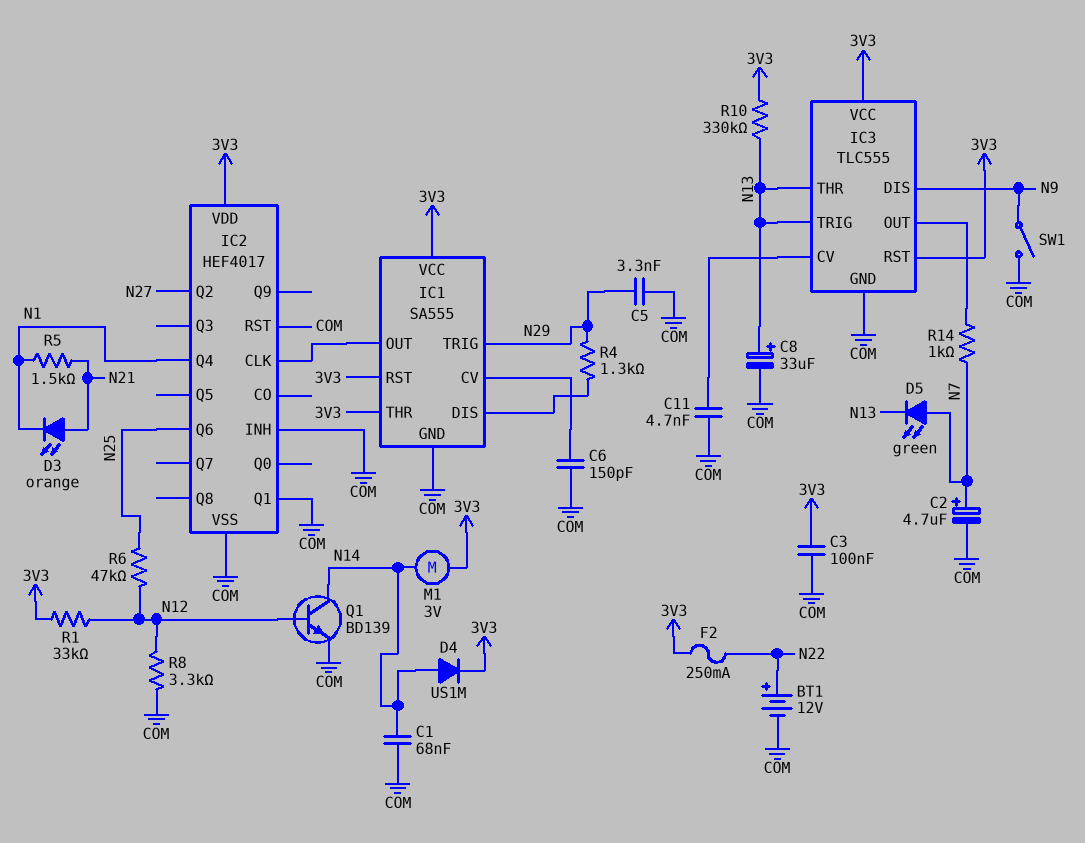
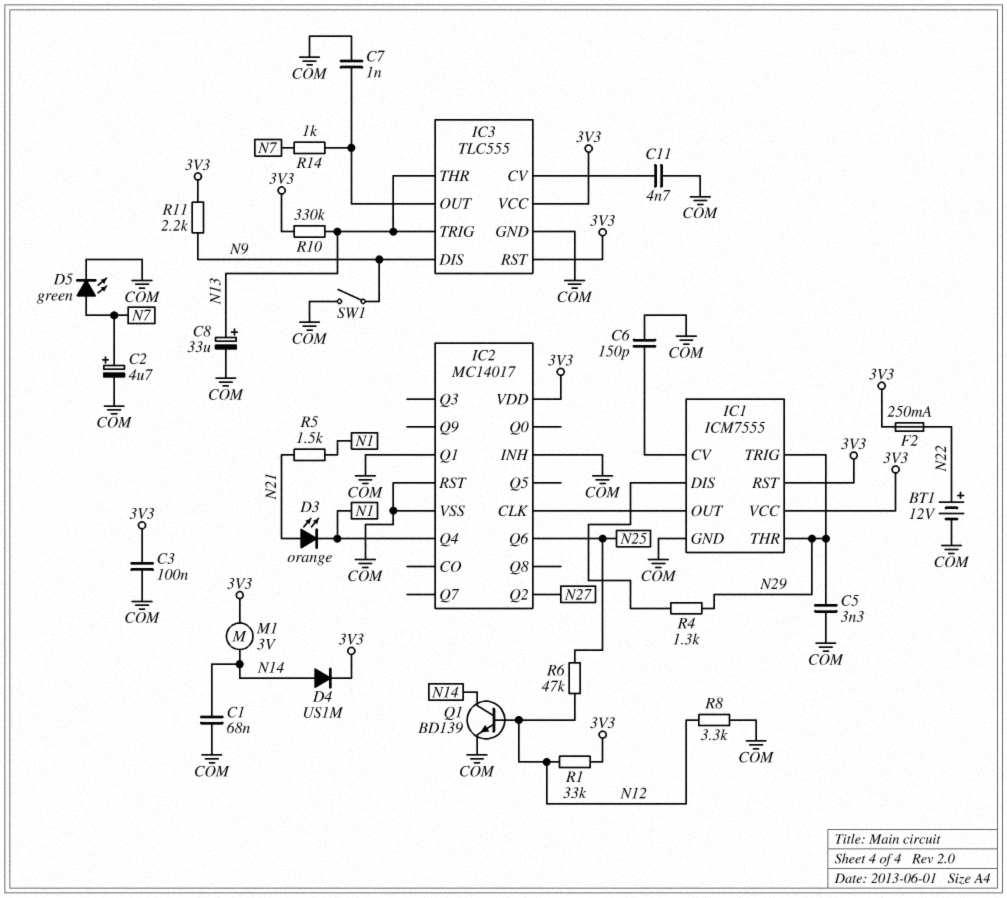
C7: none -> 1nF (COM, IC3/OUT)
D5: LED green (A N7, K N13) -> LED green (A N7, K COM)
IC1: SA555 -> ICM7555
IC1 pin THR: 3V3 -> N29
IC2: HEF4017 -> MC14017
R11: none -> 2.2k (3V3, N9)

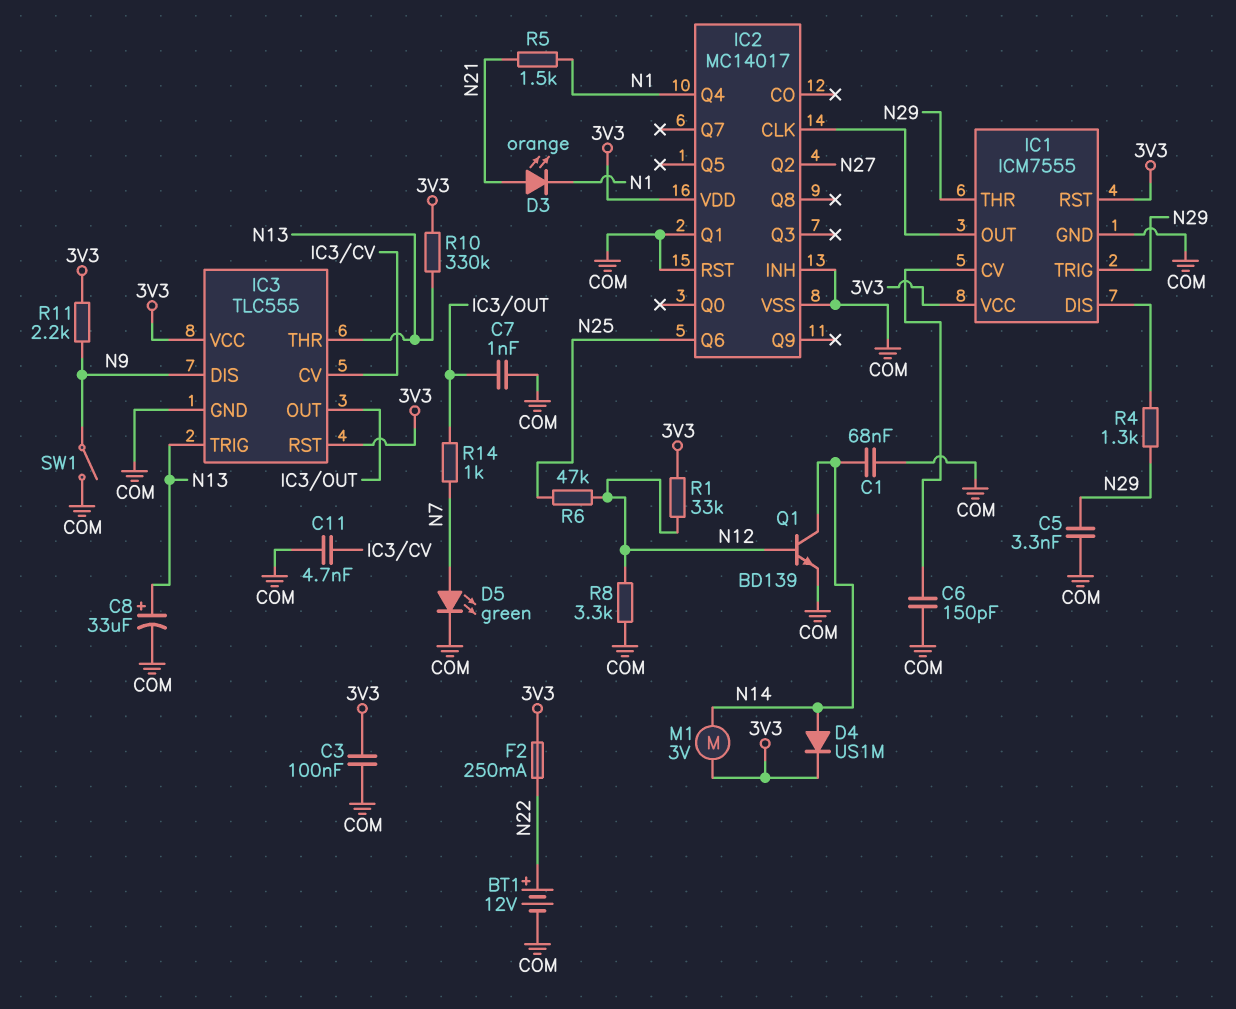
C2: 4.7uF (plus N7, minus COM) -> none

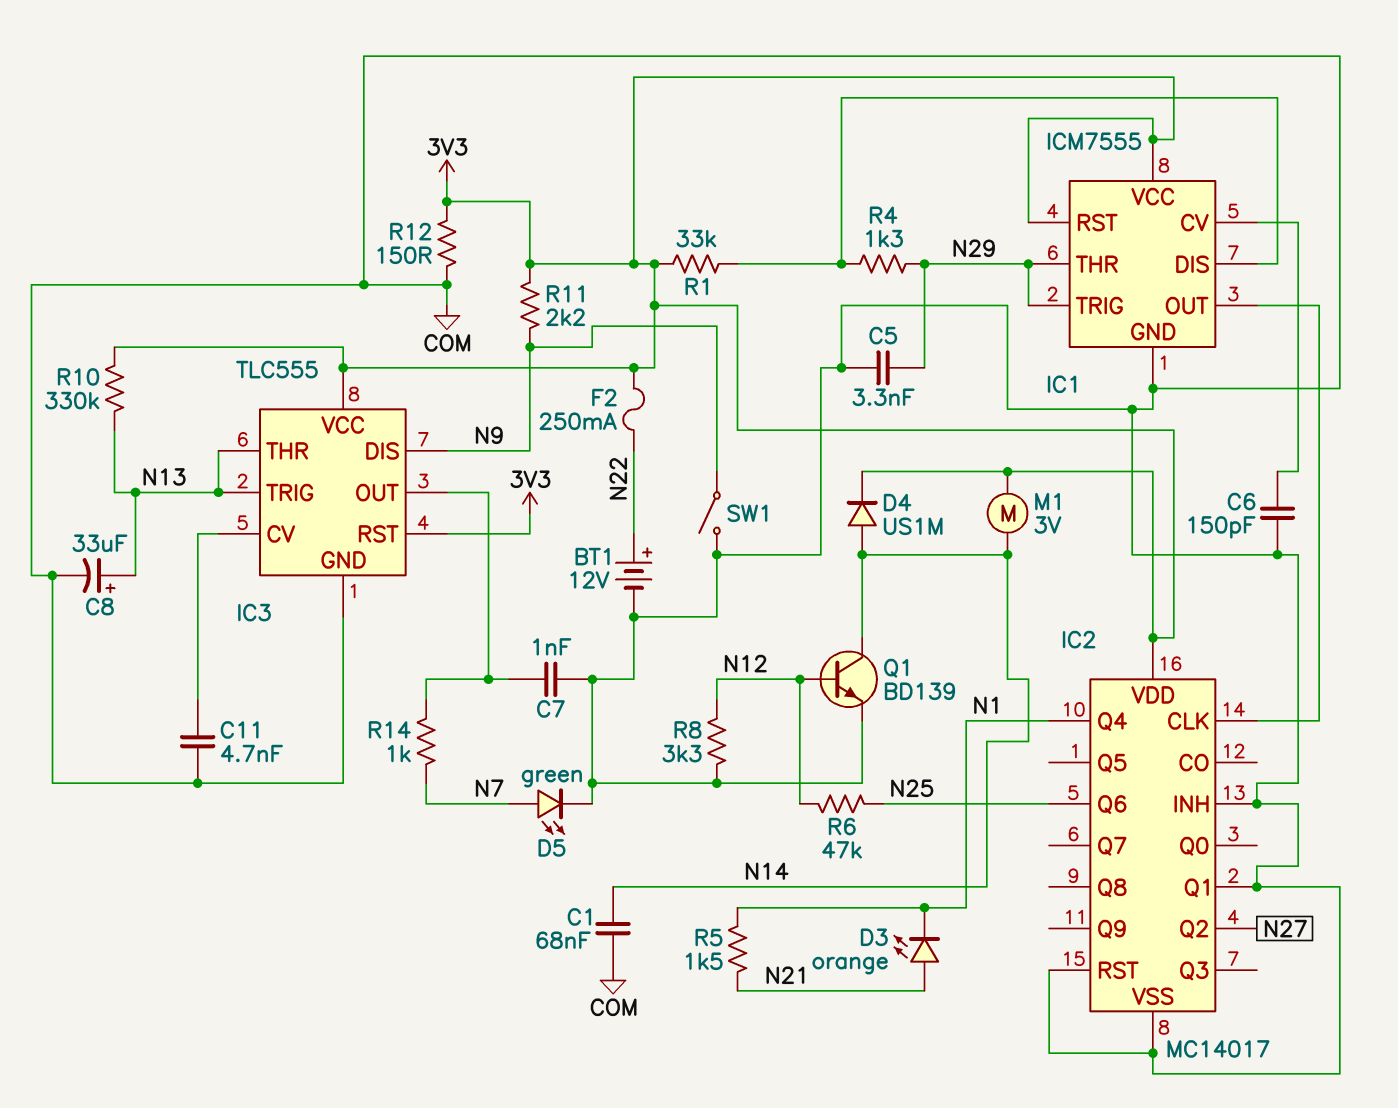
C3: 100nF (3V3, COM) -> none
R1: 33k (3V3, N12) -> 33k (3V3, IC1/DIS)
R12: none -> 150 (3V3, COM)

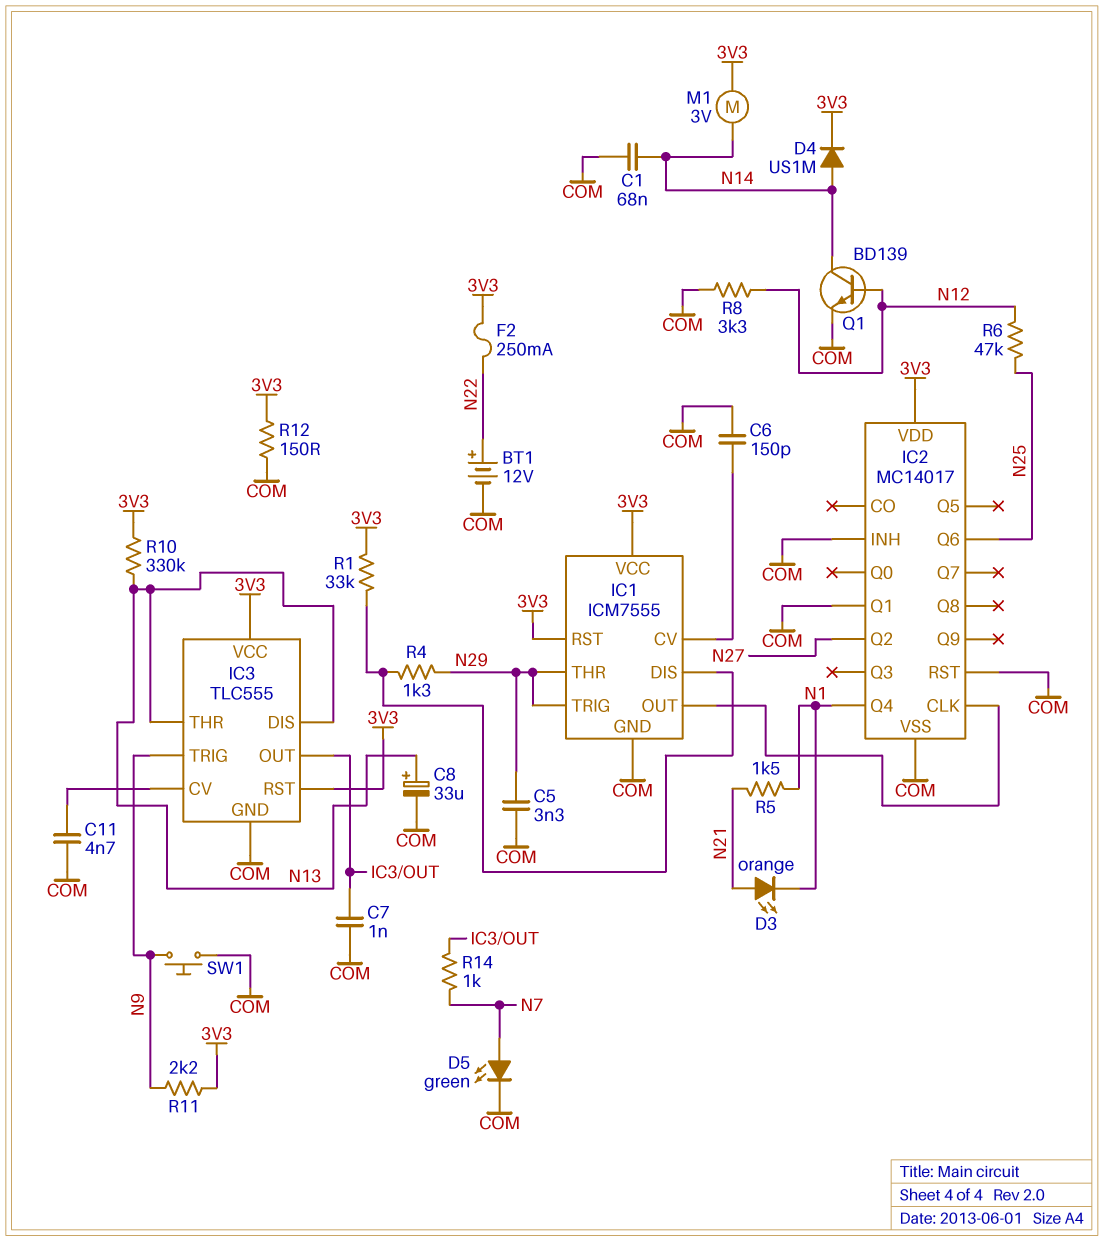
IC3 pin DIS: N9 -> N13
IC3 pin TRIG: N13 -> N9
SW1: switch (COM, N9) -> button (COM, N9)

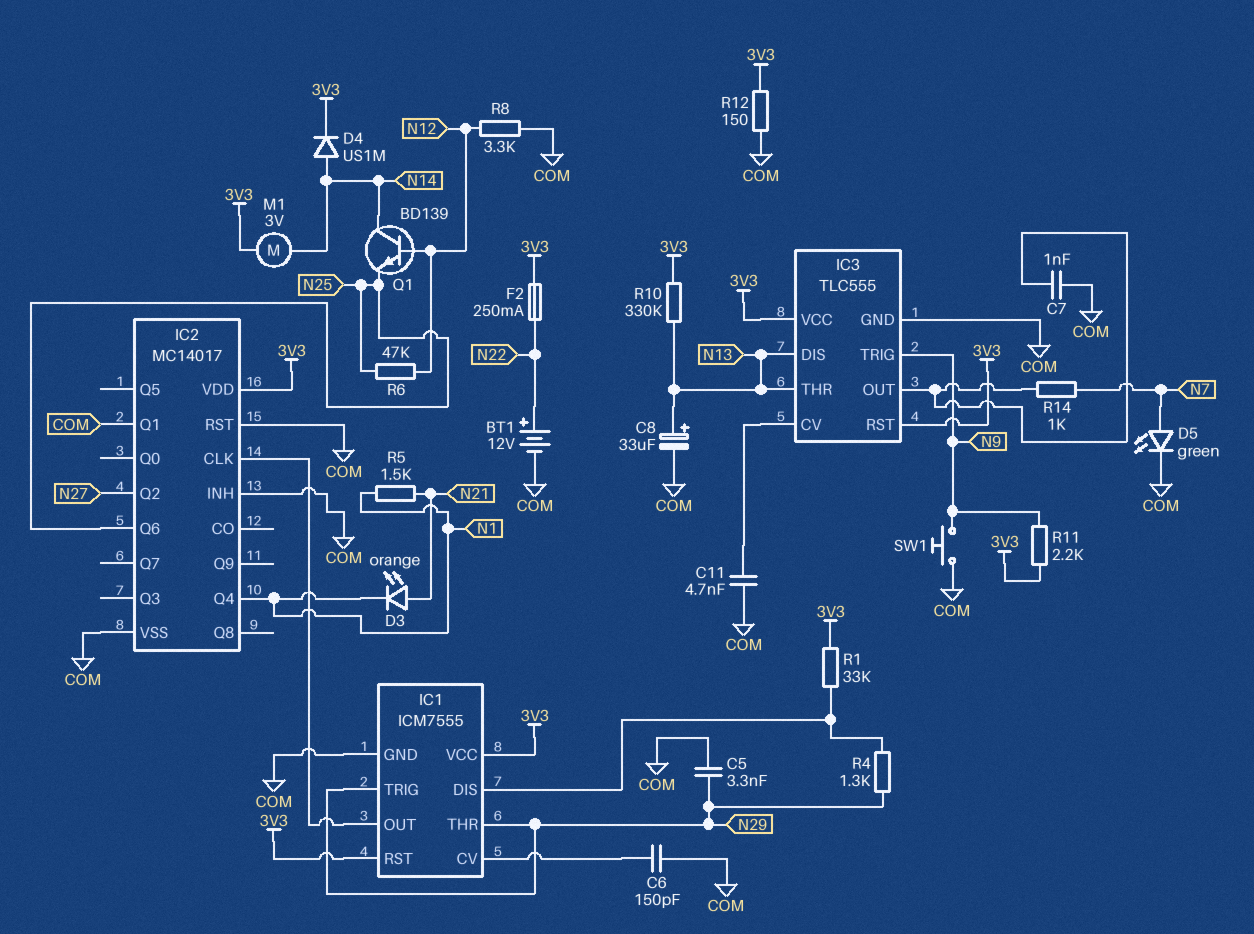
C1: 68nF (COM, N14) -> none
Q1: NPN BD139 (B N12, C N14, E COM) -> NPN BD139 (B N12, C N14, E N25)

